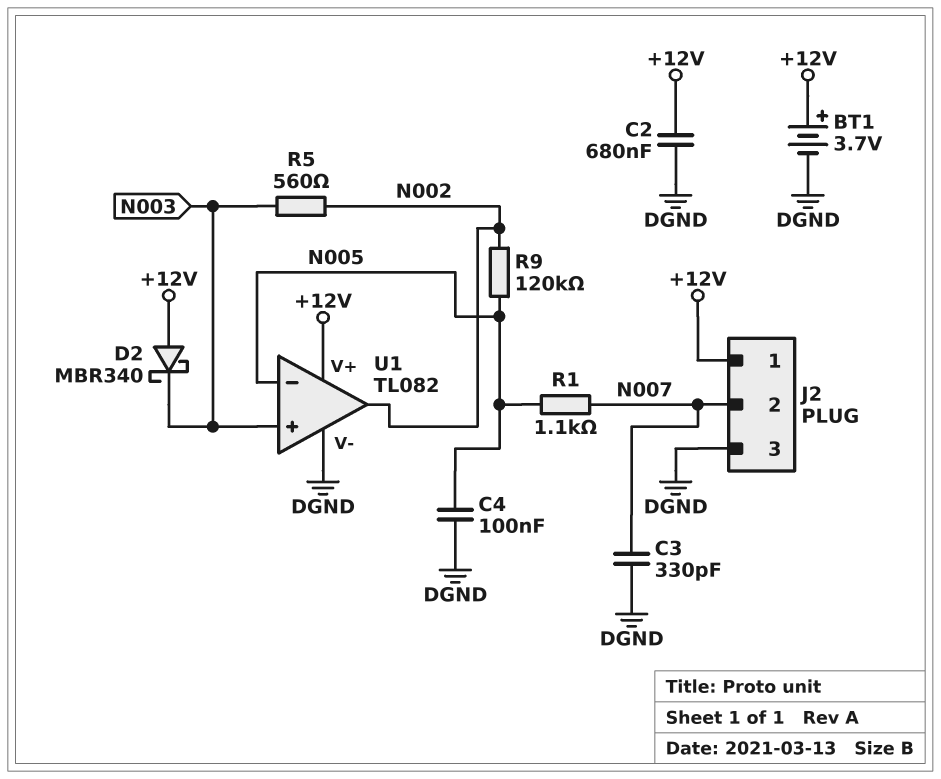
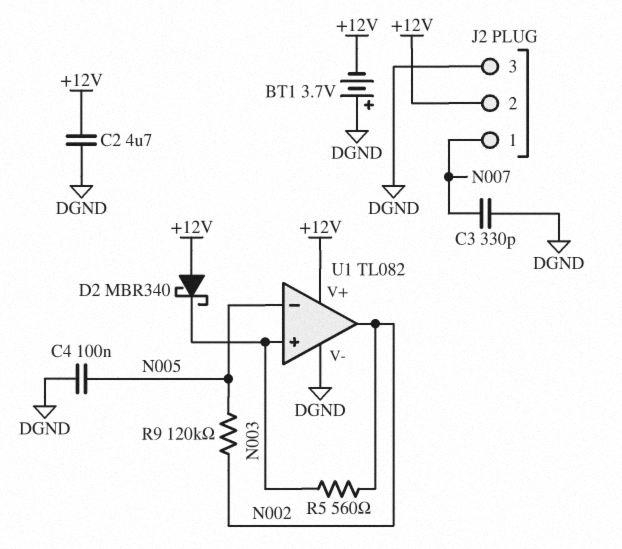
BT1: 3.7V (plus +12V, minus DGND) -> 3.7V (plus DGND, minus +12V)
C2: 680nF (+12V, DGND) -> 4.7uF (+12V, DGND)
J2 pin 1: +12V -> N007
J2 pin 2: N007 -> +12V
R1: 1.1k (N005, N007) -> none

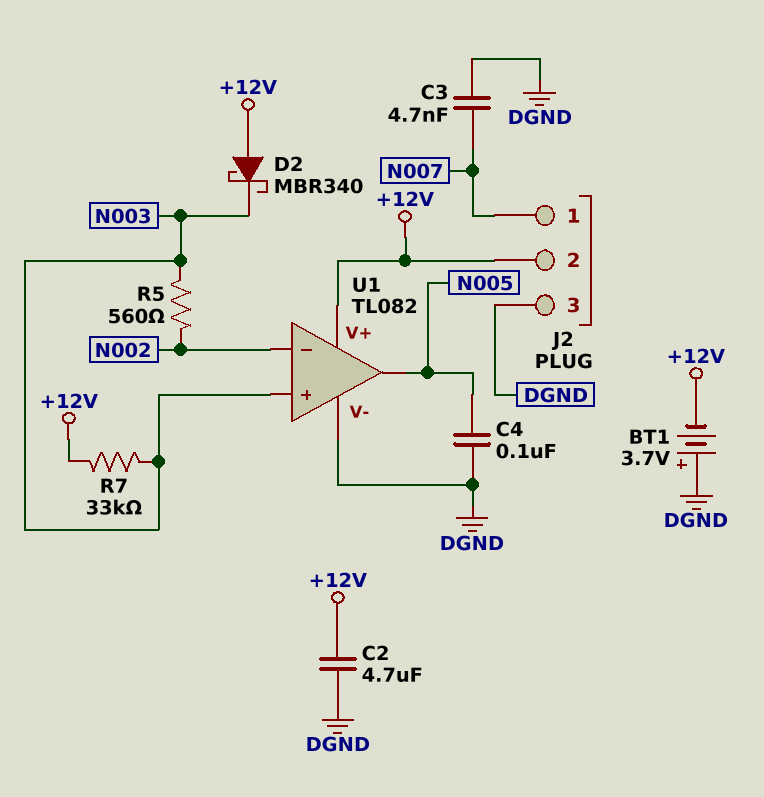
C3: 330pF (DGND, N007) -> 4.7nF (DGND, N007)
R7: none -> 33k (+12V, N003)
R9: 120k (N002, N005) -> none
U1 pin in-: N005 -> N002
U1 pin out: N002 -> N005

